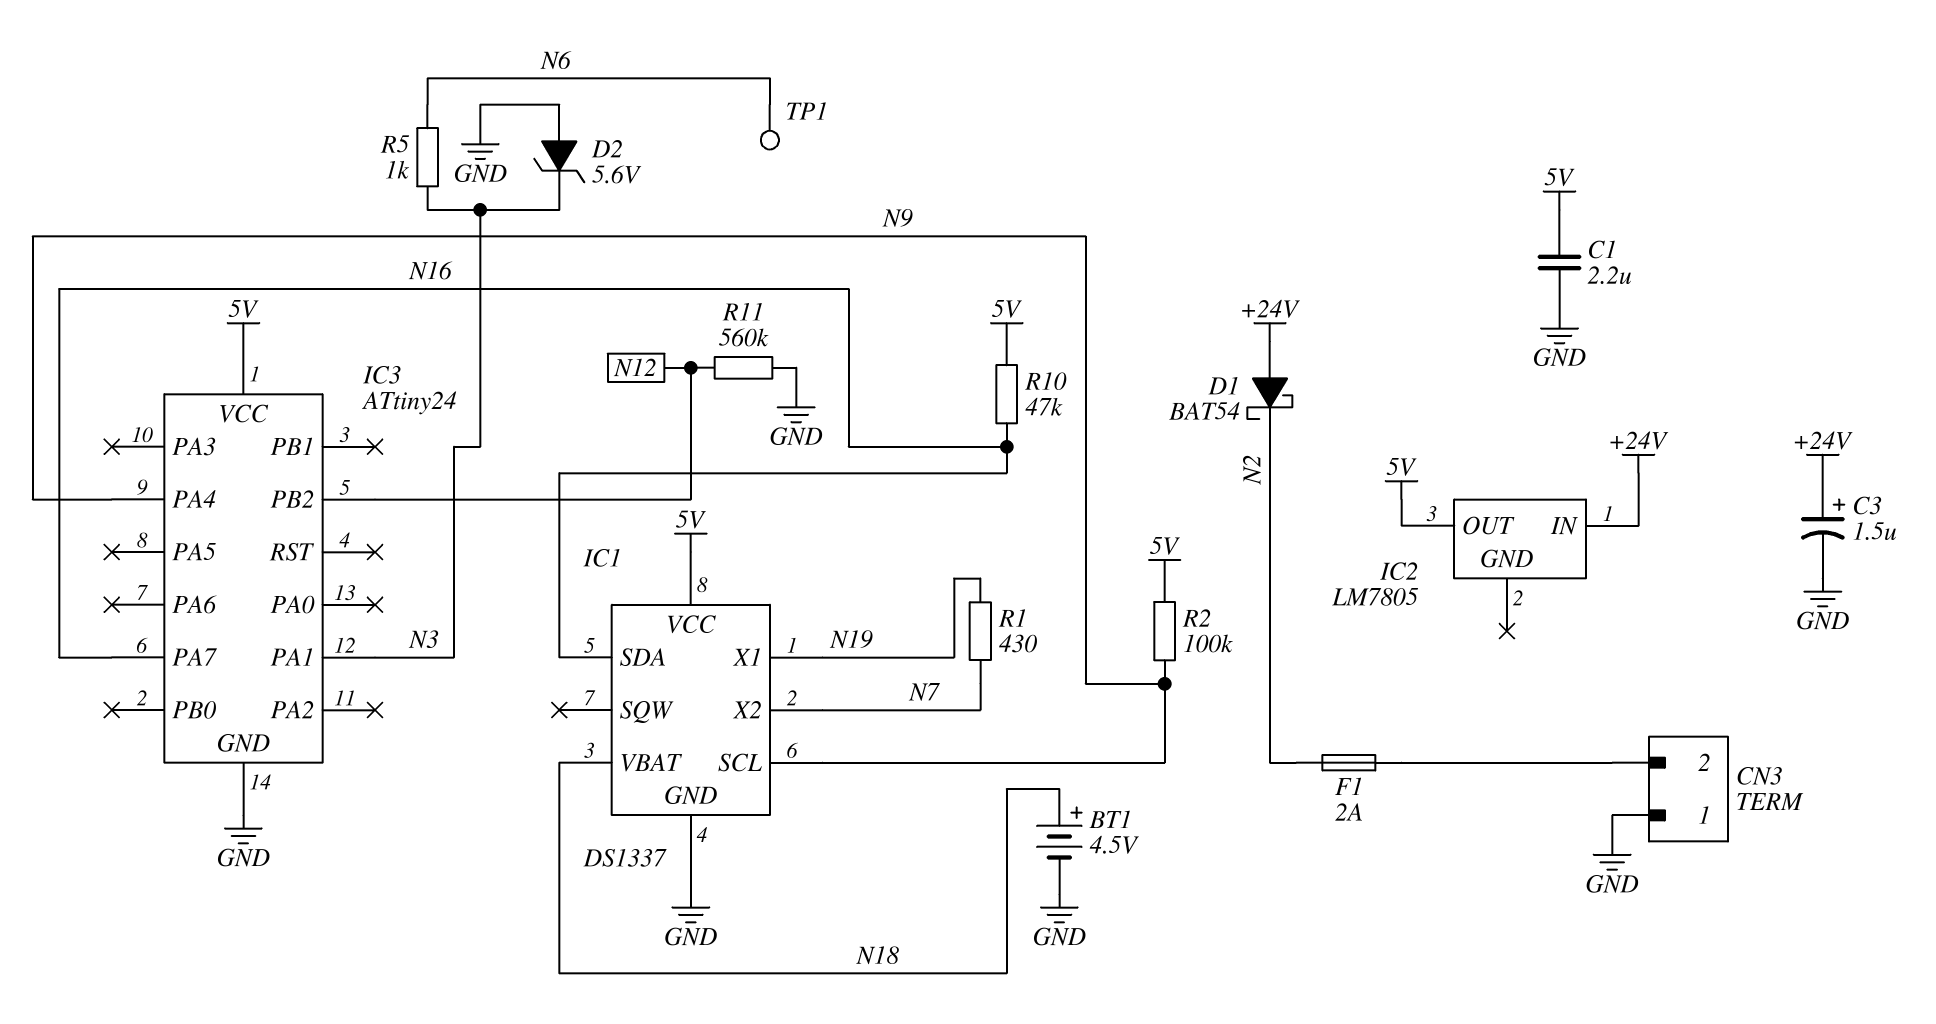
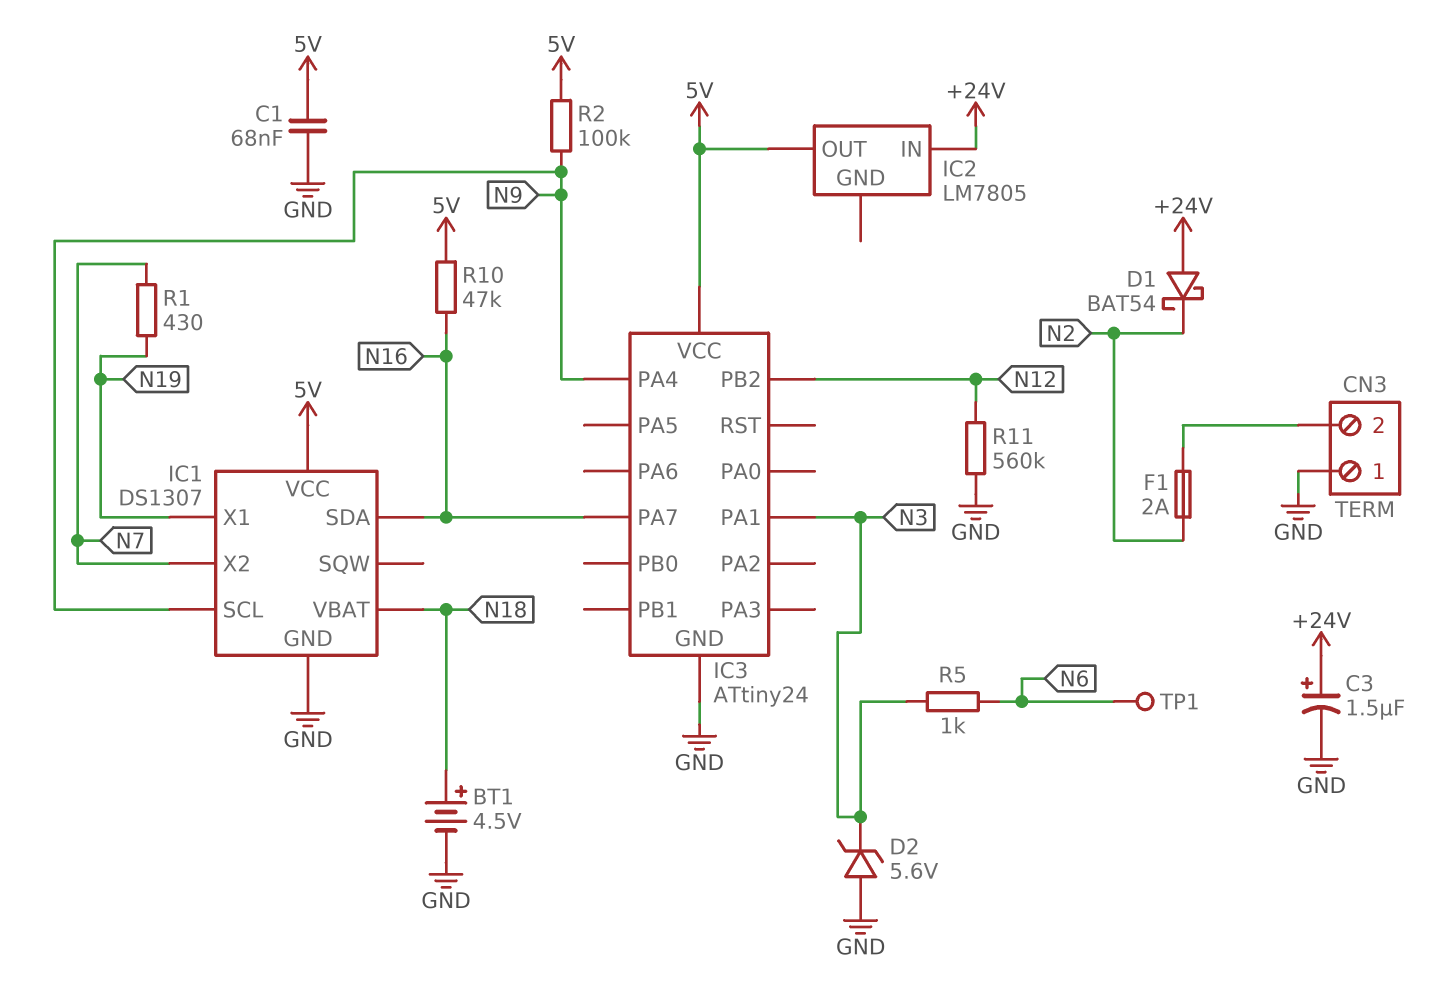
C1: 2.2uF (5V, GND) -> 68nF (5V, GND)
IC1: DS1337 -> DS1307

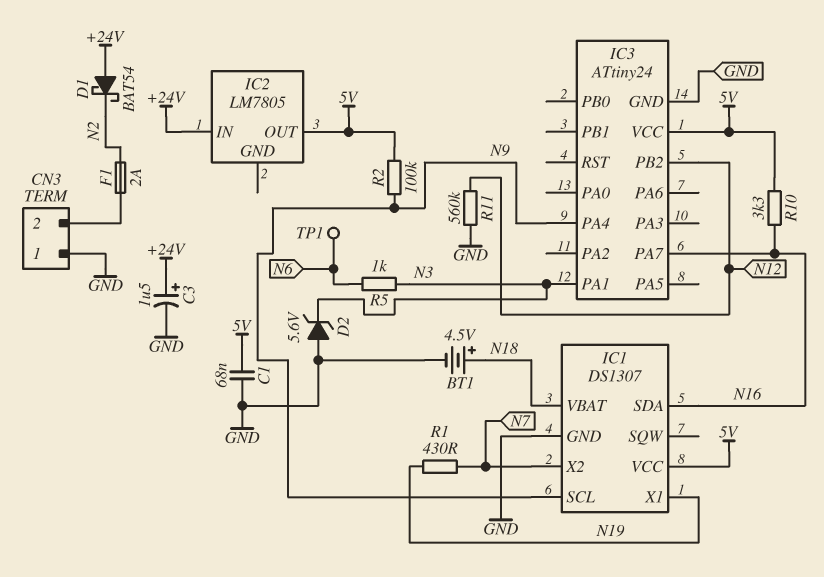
R10: 47k (5V, N16) -> 3.3k (5V, N16)

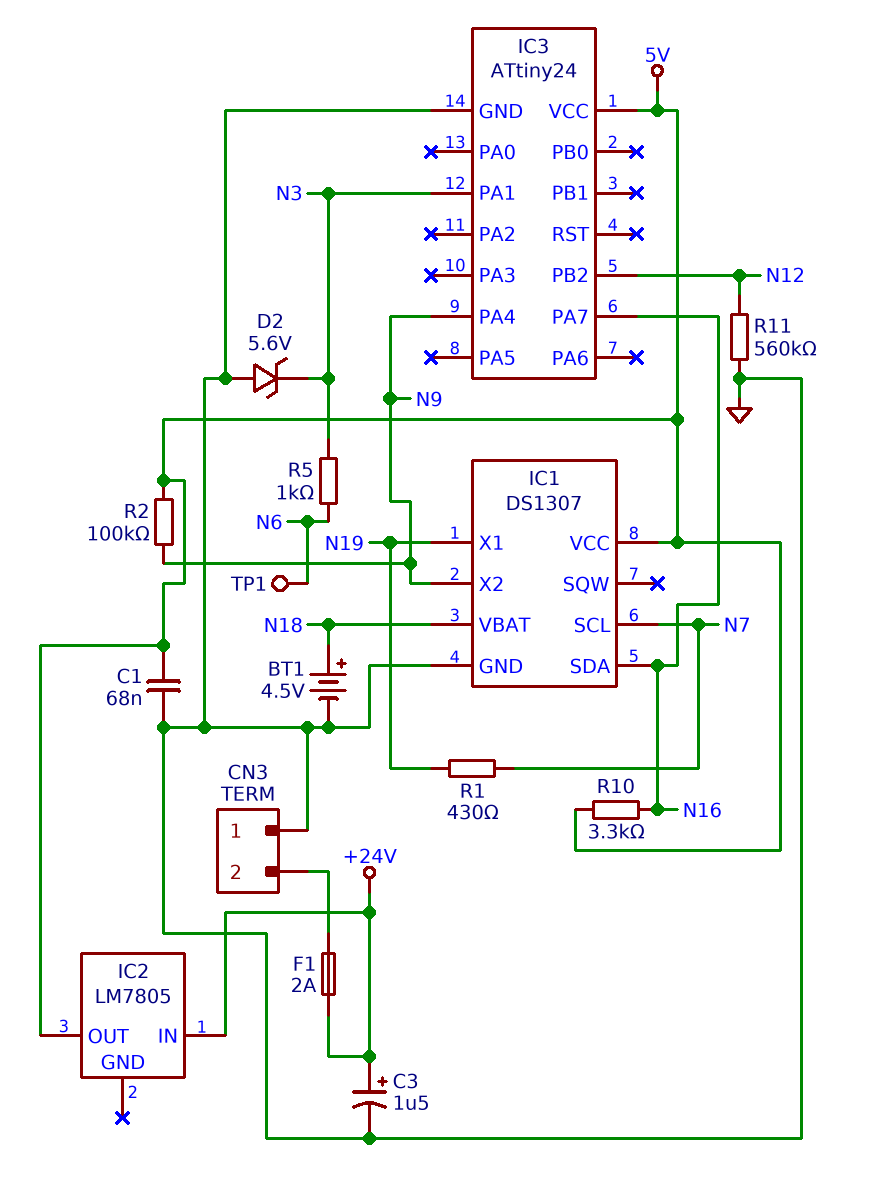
D1: schottky BAT54 (A +24V, K N2) -> none
F1: 2A (CN3/2, N2) -> 2A (+24V, CN3/2)
IC1 pin SCL: N9 -> N7
IC1 pin X2: N7 -> N9

